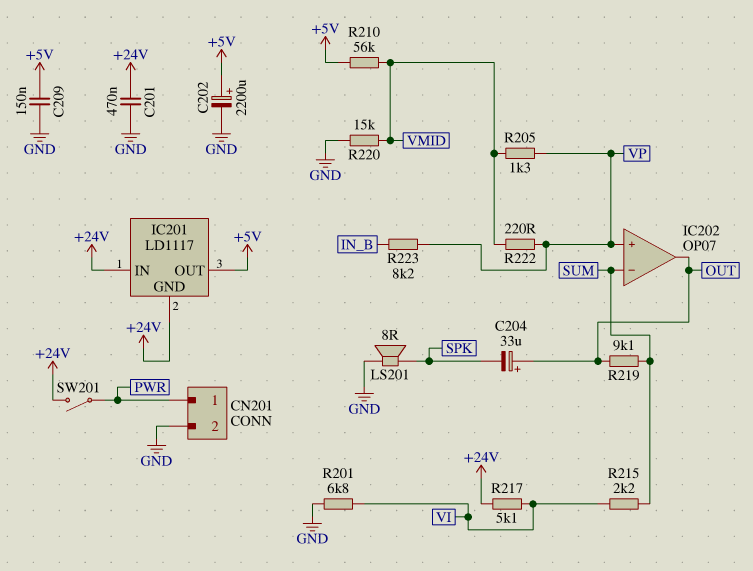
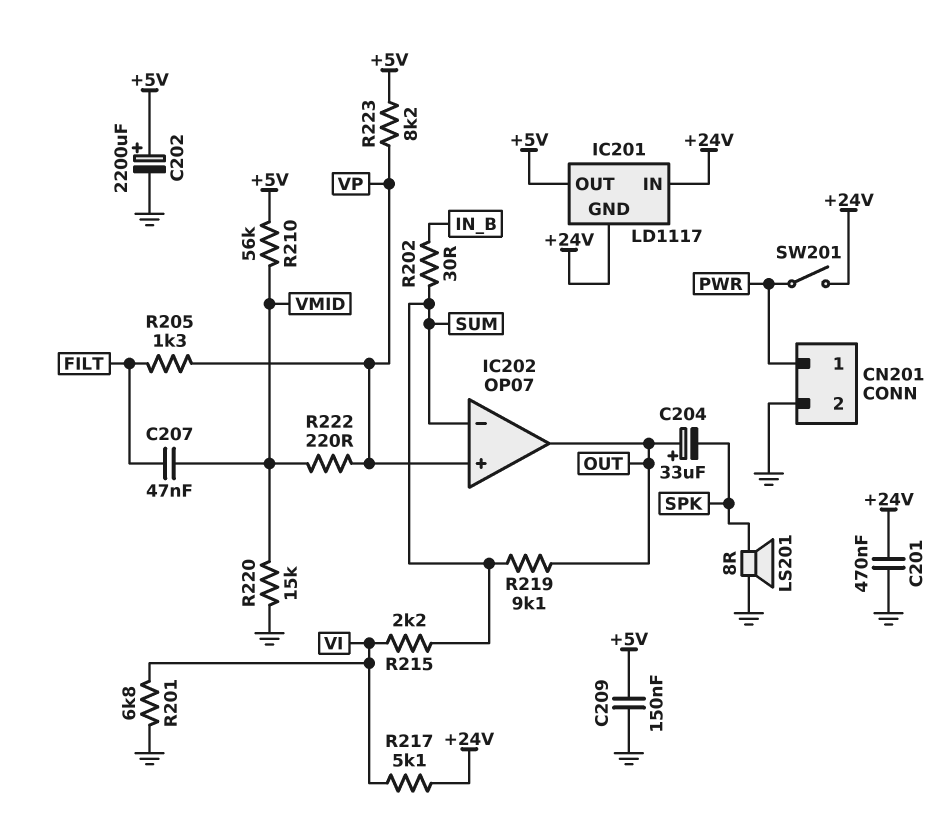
C207: none -> 47nF (FILT, VMID)
R202: none -> 30 (IN_B, SUM)
R205: 1.3k (VMID, VP) -> 1.3k (FILT, VP)
R223: 8.2k (IN_B, VP) -> 8.2k (+5V, VP)

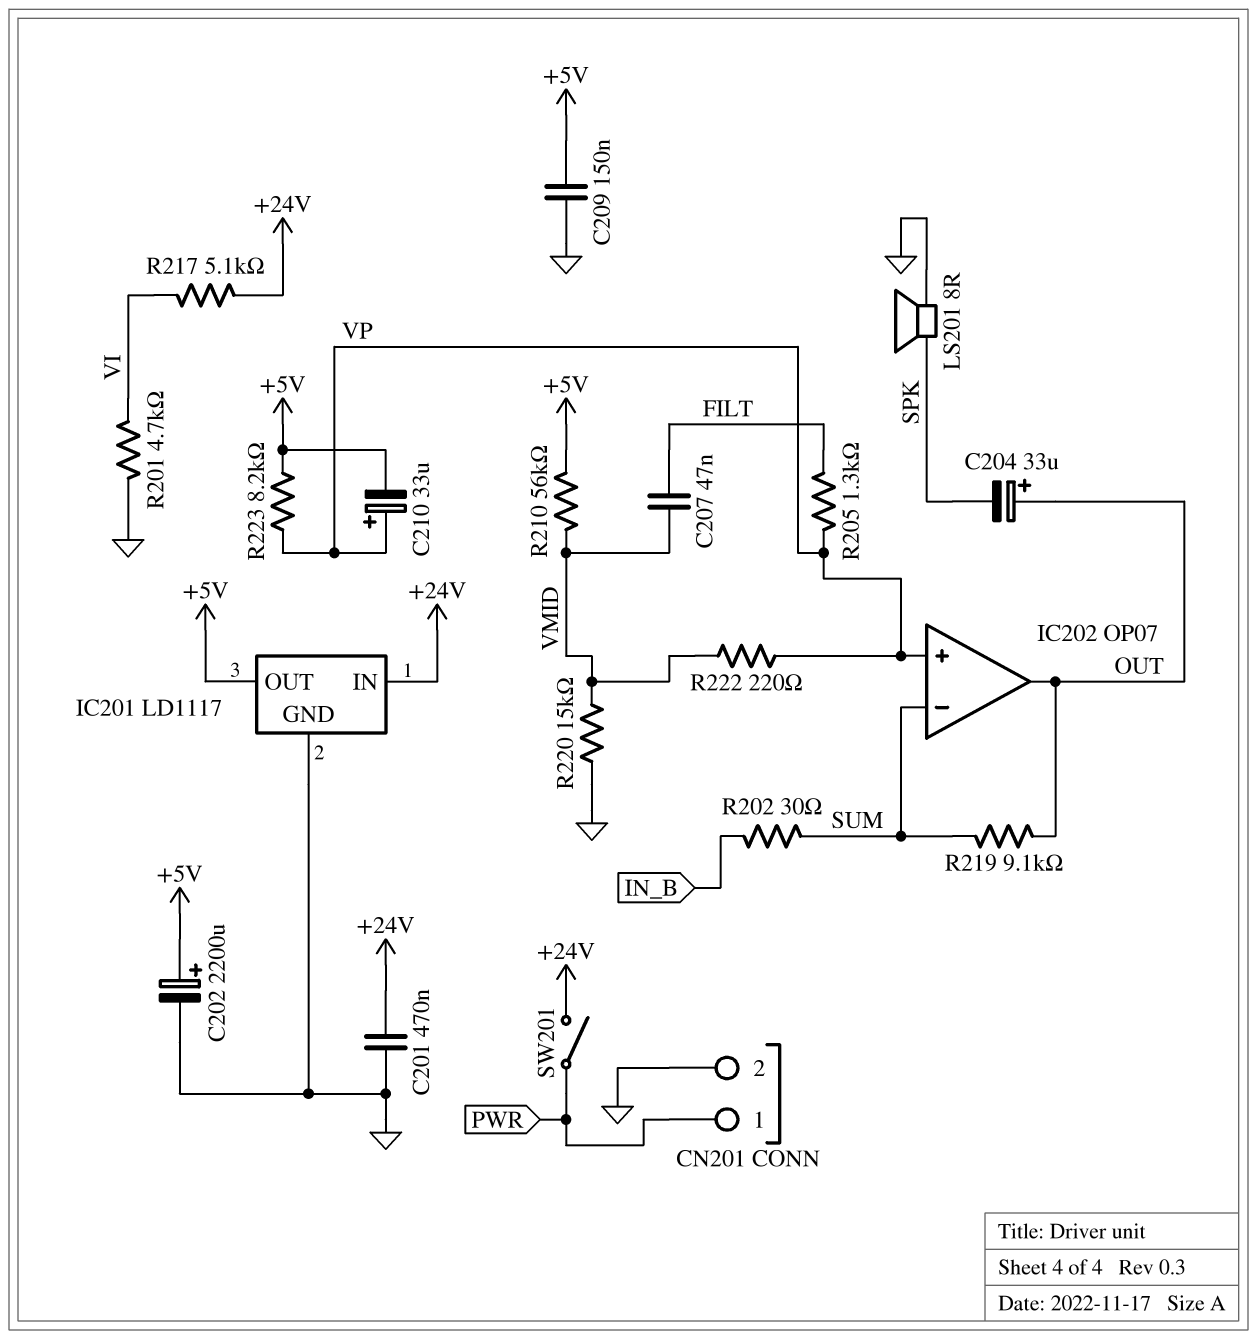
C210: none -> 33uF (plus VP, minus +5V)
IC201 pin GND: +24V -> GND
R201: 6.8k (GND, VI) -> 4.7k (GND, VI)
R215: 2.2k (SUM, VI) -> none

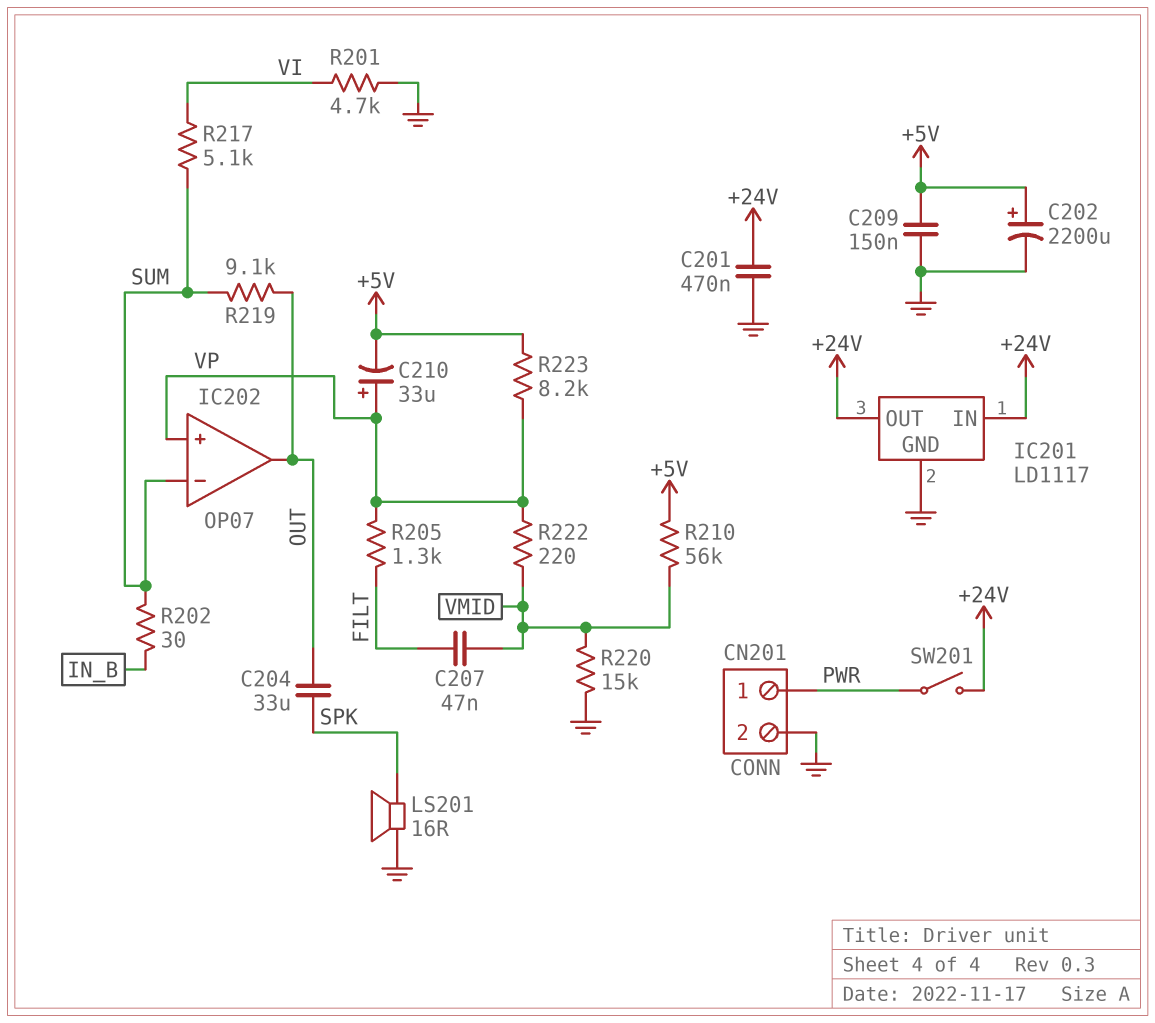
C204: 33uF (plus OUT, minus SPK) -> 33uF (OUT, SPK)
IC201 pin OUT: +5V -> +24V
LS201: speaker 8R (GND, SPK) -> speaker 16R (GND, SPK)
R217: 5.1k (+24V, VI) -> 5.1k (SUM, VI)

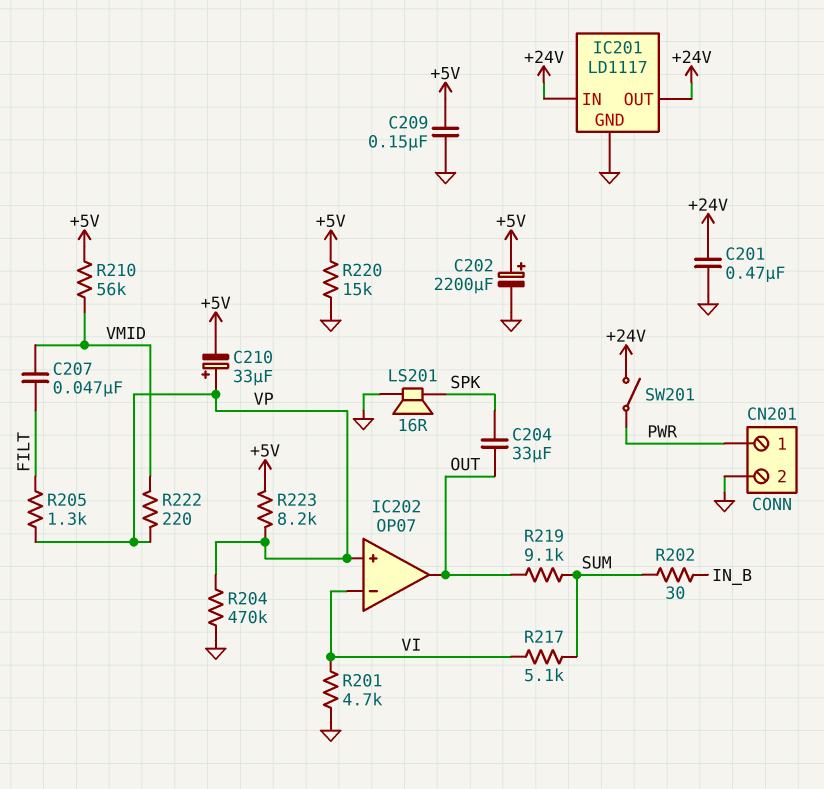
IC202 pin in-: SUM -> VI
R204: none -> 470k (GND, VP)
R220: 15k (GND, VMID) -> 15k (+5V, GND)

